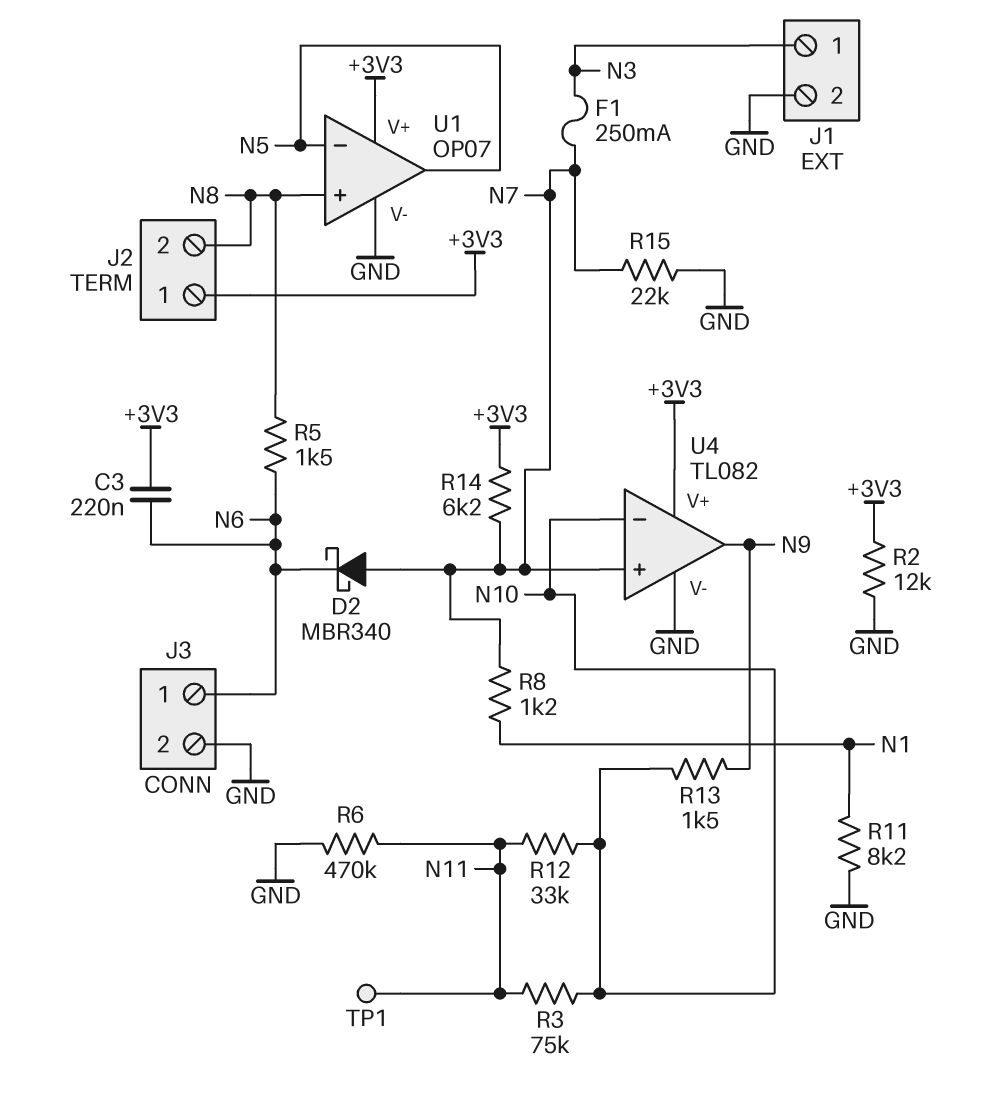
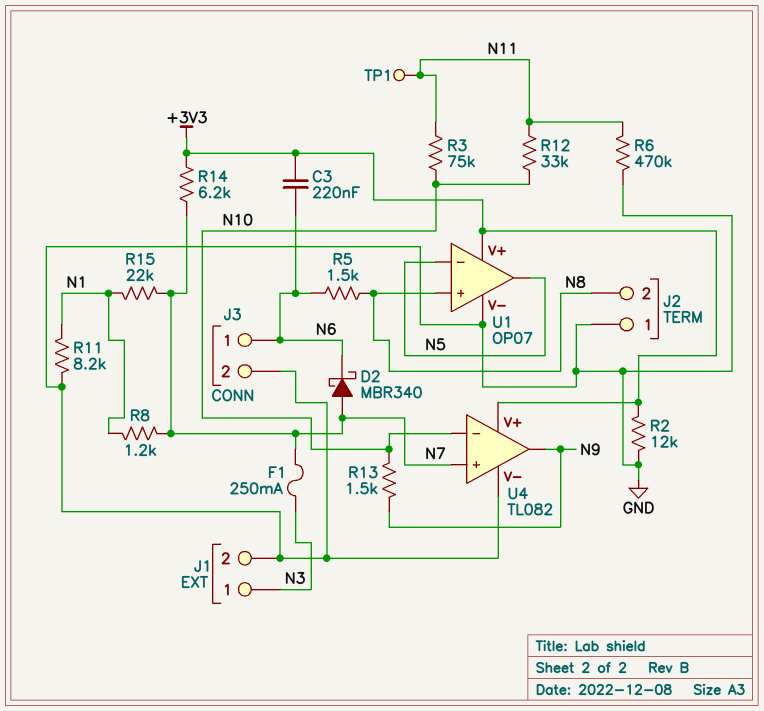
J2 pin 1: +3V3 -> GND
R15: 22k (GND, N7) -> 22k (N1, N7)

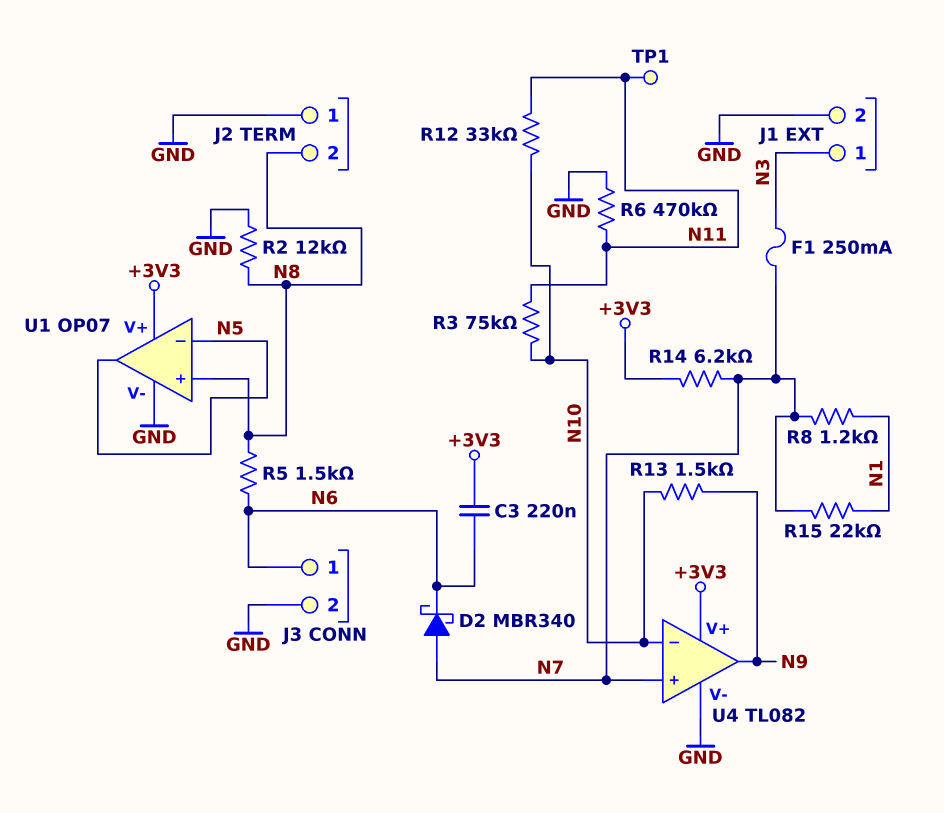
R2: 12k (+3V3, GND) -> 12k (GND, N8)
R11: 8.2k (GND, N1) -> none

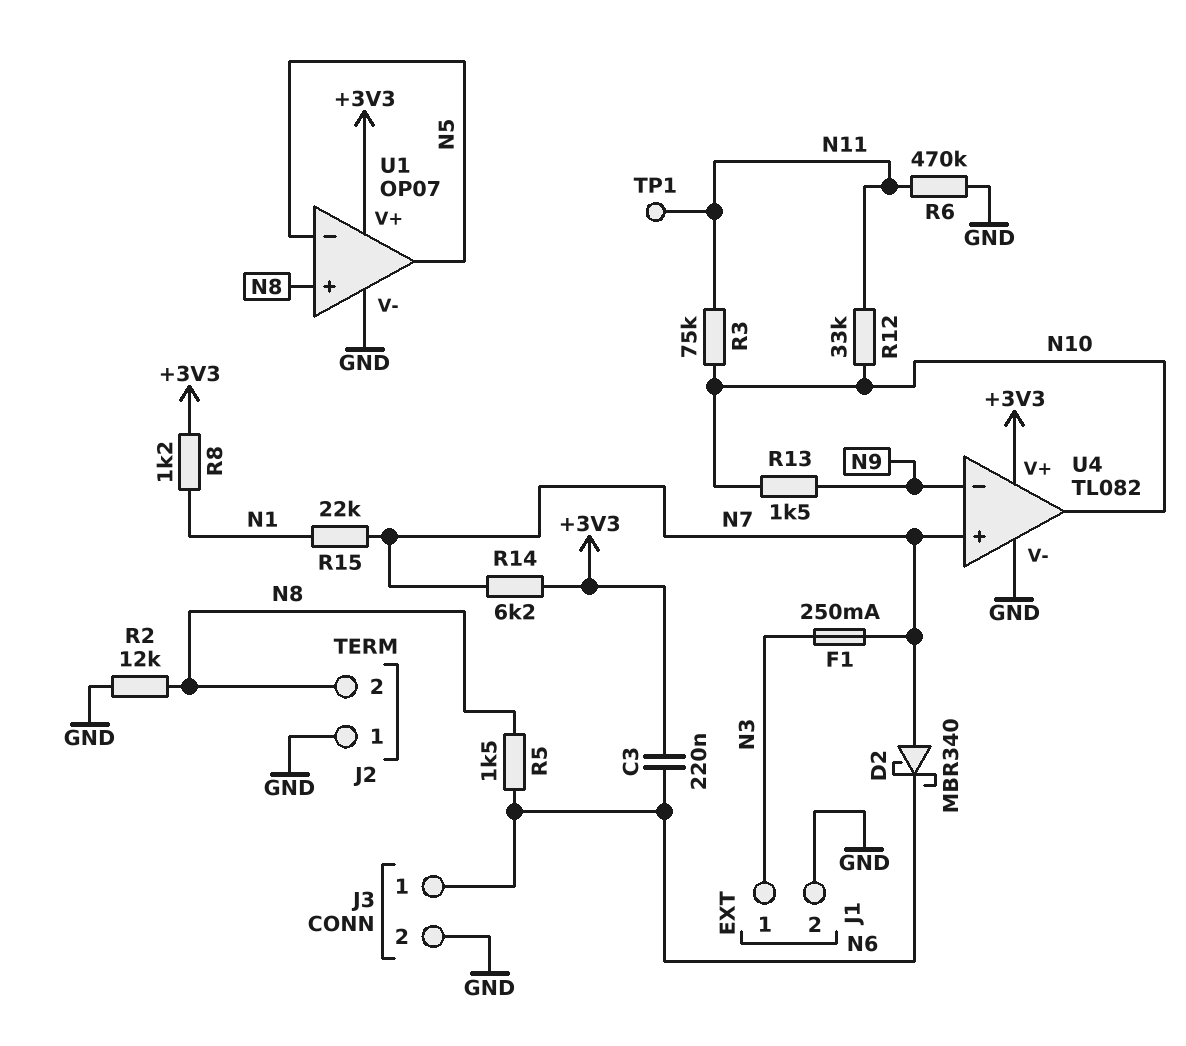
R8: 1.2k (N1, N7) -> 1.2k (+3V3, N1)
U4 pin in-: N10 -> N9
U4 pin out: N9 -> N10

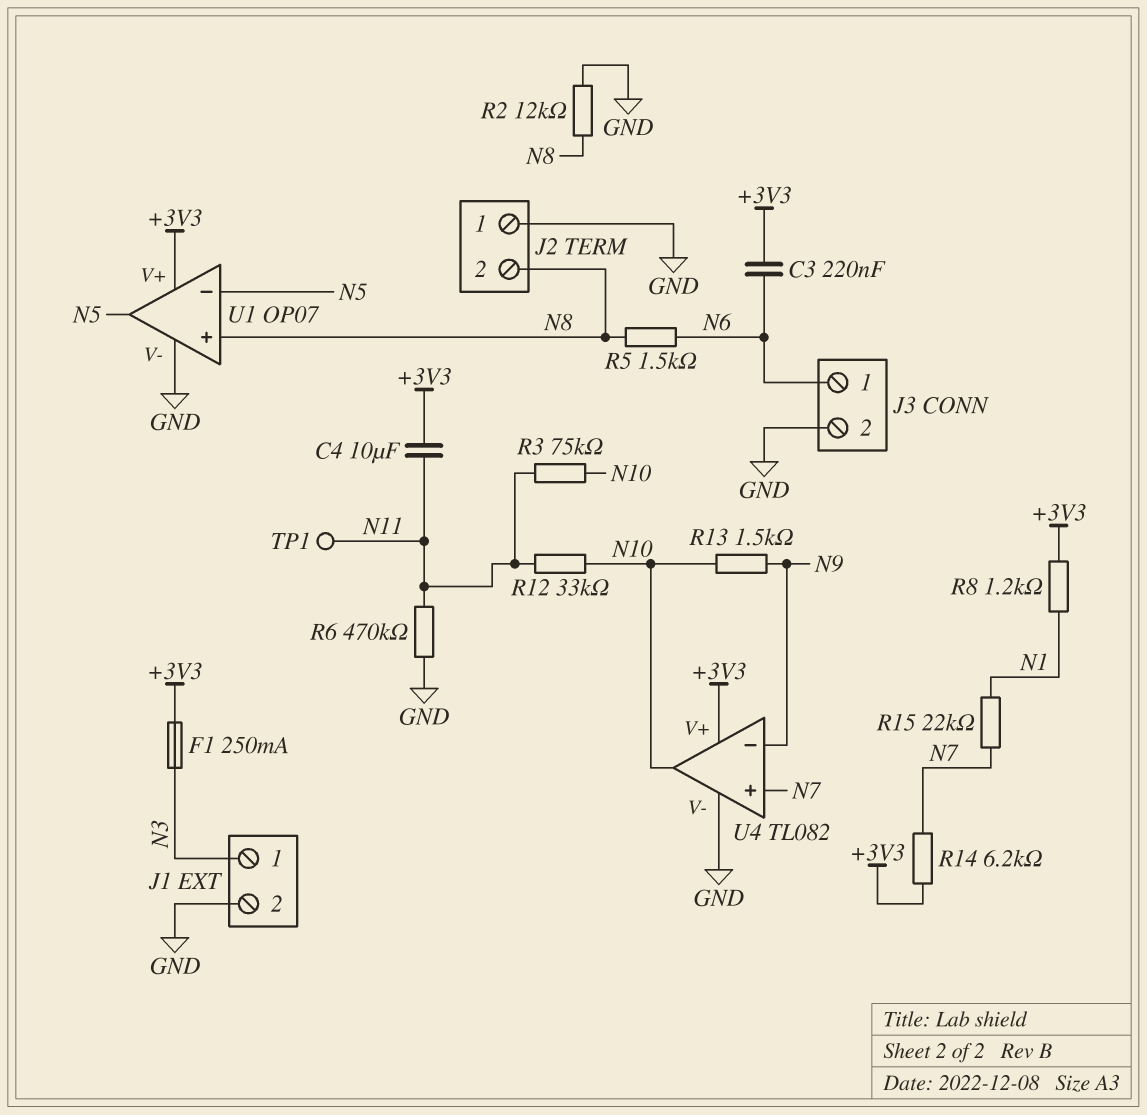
C4: none -> 10uF (+3V3, N11)
D2: schottky MBR340 (A N7, K N6) -> none
F1: 250mA (N3, N7) -> 250mA (+3V3, N3)

